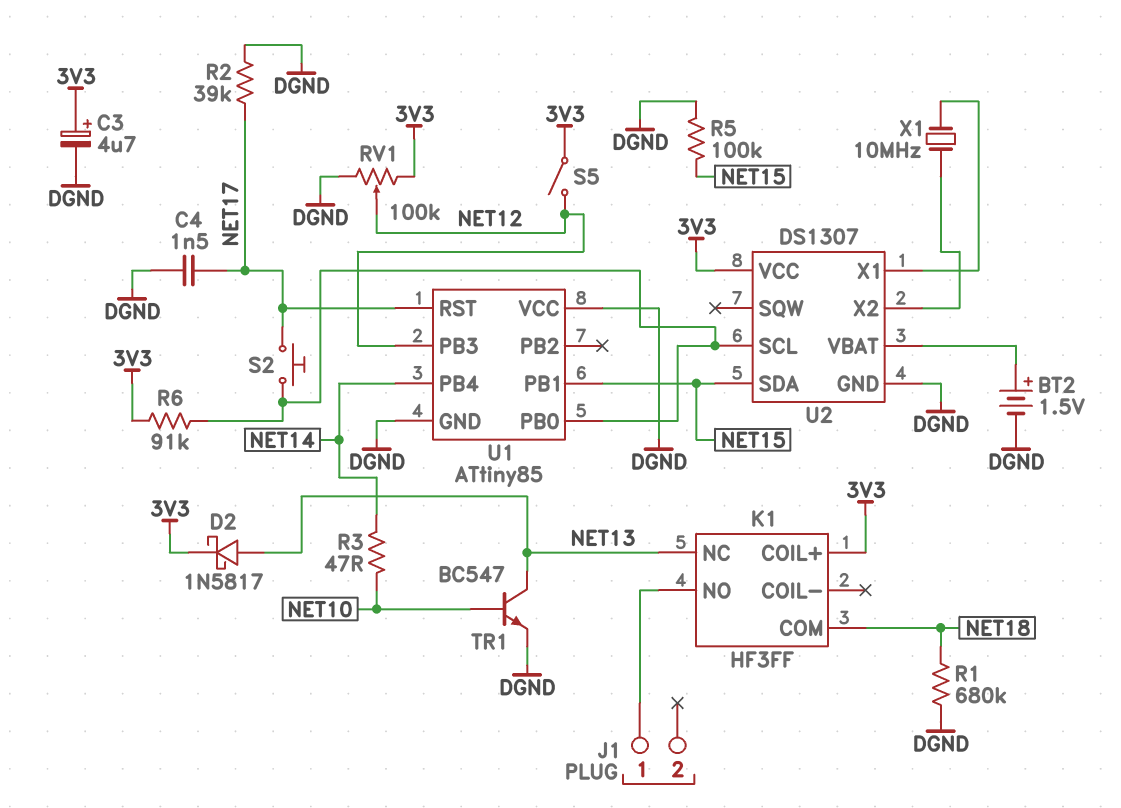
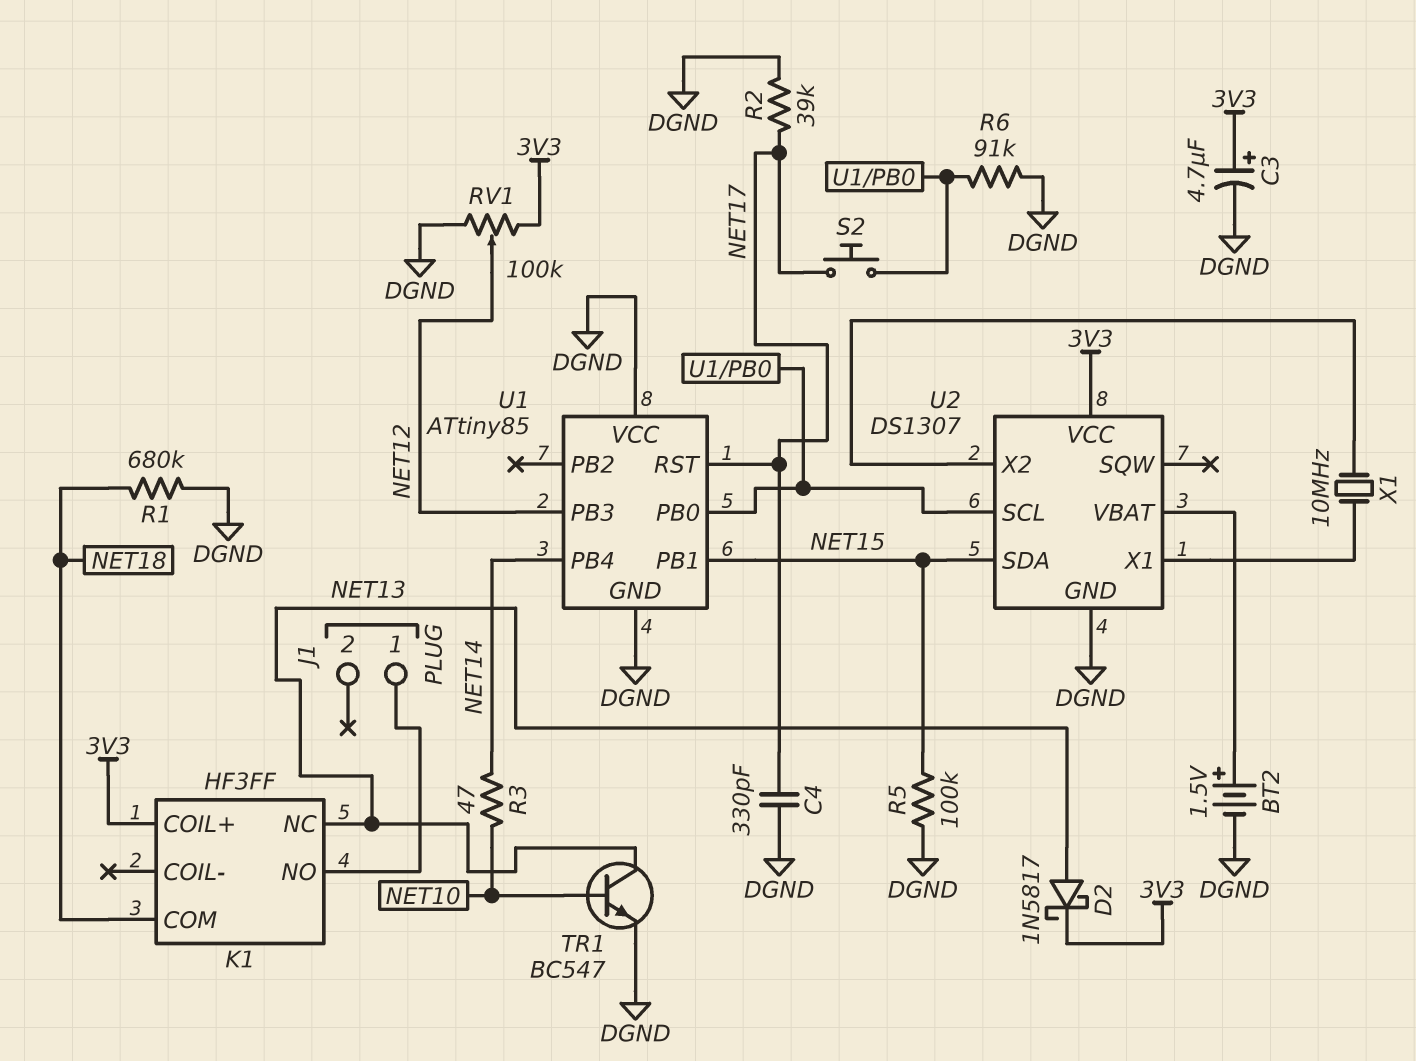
C4: 1.5nF (DGND, NET17) -> 330pF (DGND, NET17)
R6: 91k (3V3, U1/PB0) -> 91k (DGND, U1/PB0)
S5: switch (3V3, NET12) -> none

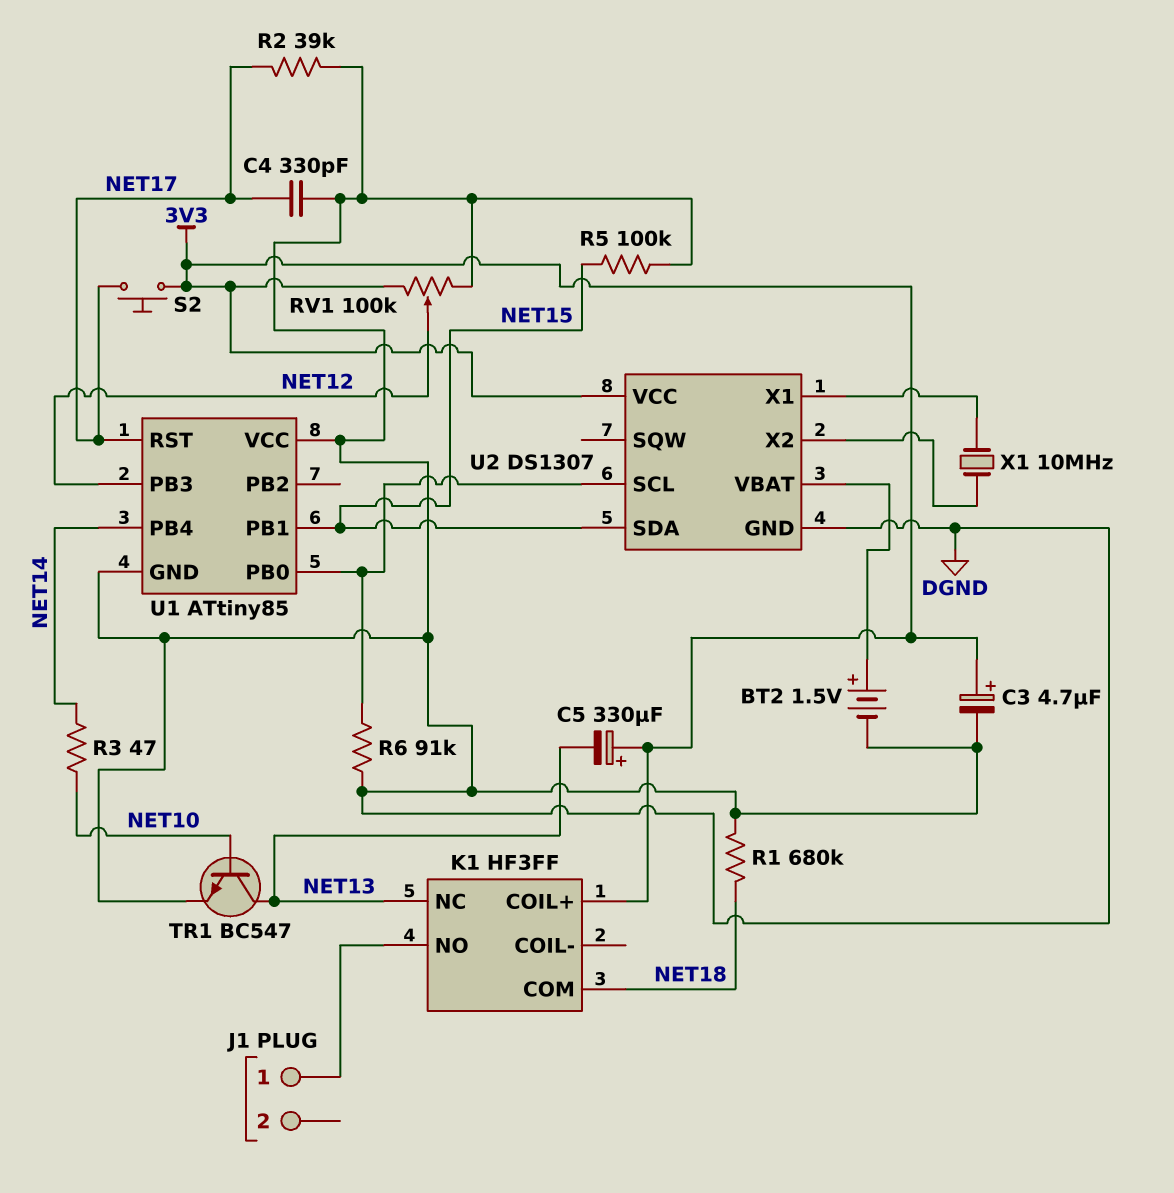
C5: none -> 330uF (plus 3V3, minus NET13)
D2: schottky 1N5817 (A NET13, K 3V3) -> none
S2: button (NET17, U1/PB0) -> button (3V3, NET17)

